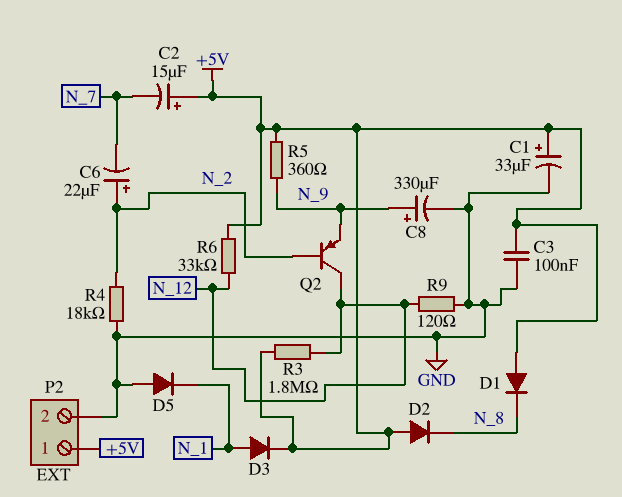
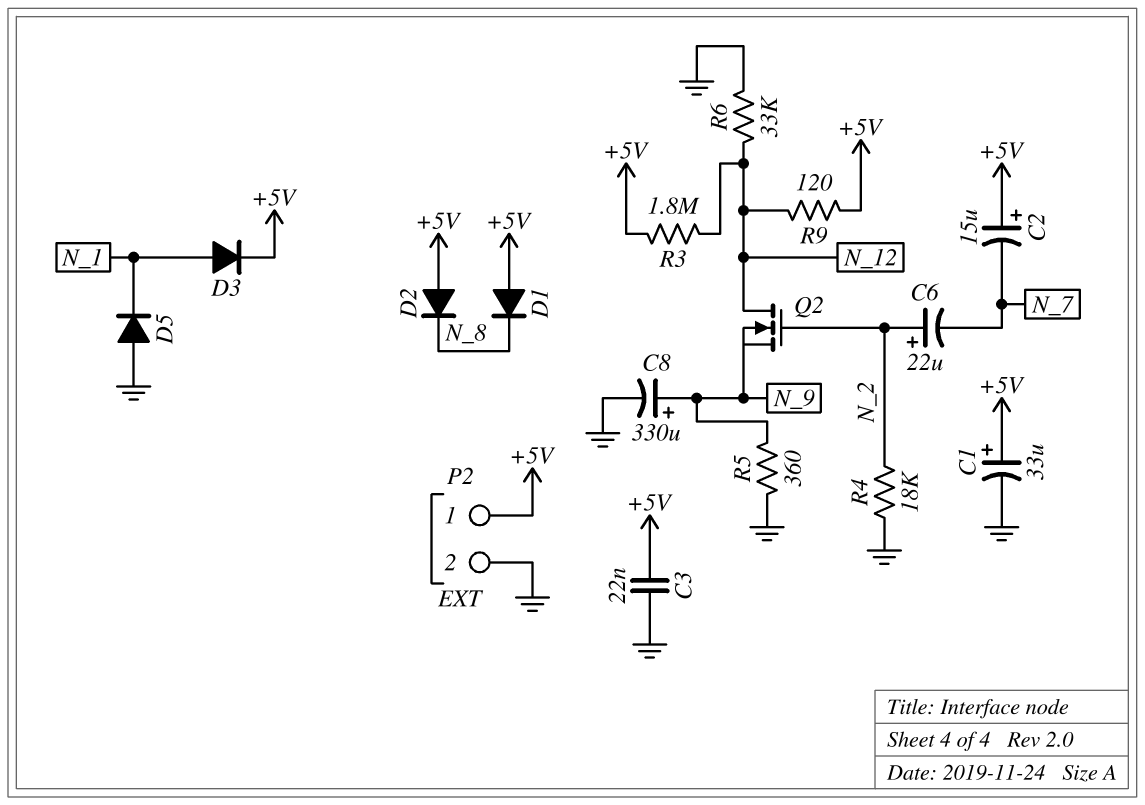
C3: 100nF (+5V, GND) -> 22nF (+5V, GND)
Q2: PNP (B N_2, C N_12, E N_9) -> NMOS (G N_2, D N_12, S N_9)
R5: 360 (+5V, N_9) -> 360 (GND, N_9)
R6: 33k (+5V, N_12) -> 33k (GND, N_12)
R9: 120 (GND, N_12) -> 120 (+5V, N_12)

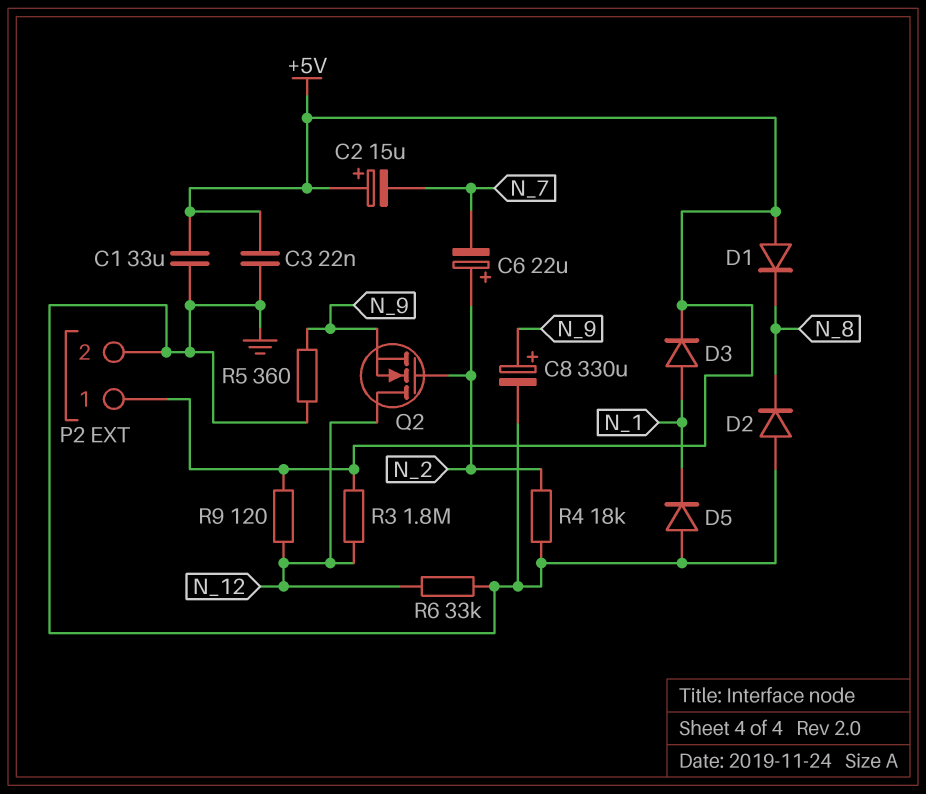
C1: 33uF (plus +5V, minus GND) -> 33uF (+5V, GND)
D2: diode (A +5V, K N_8) -> diode (A GND, K N_8)

